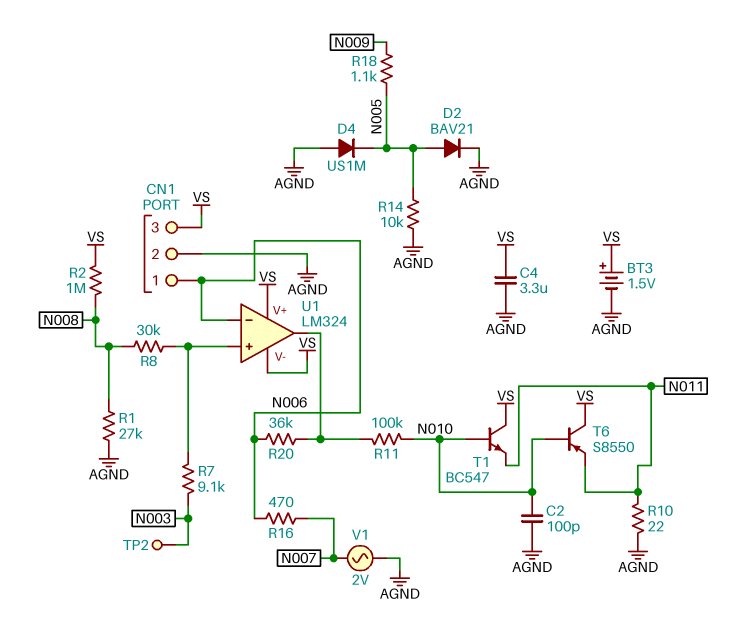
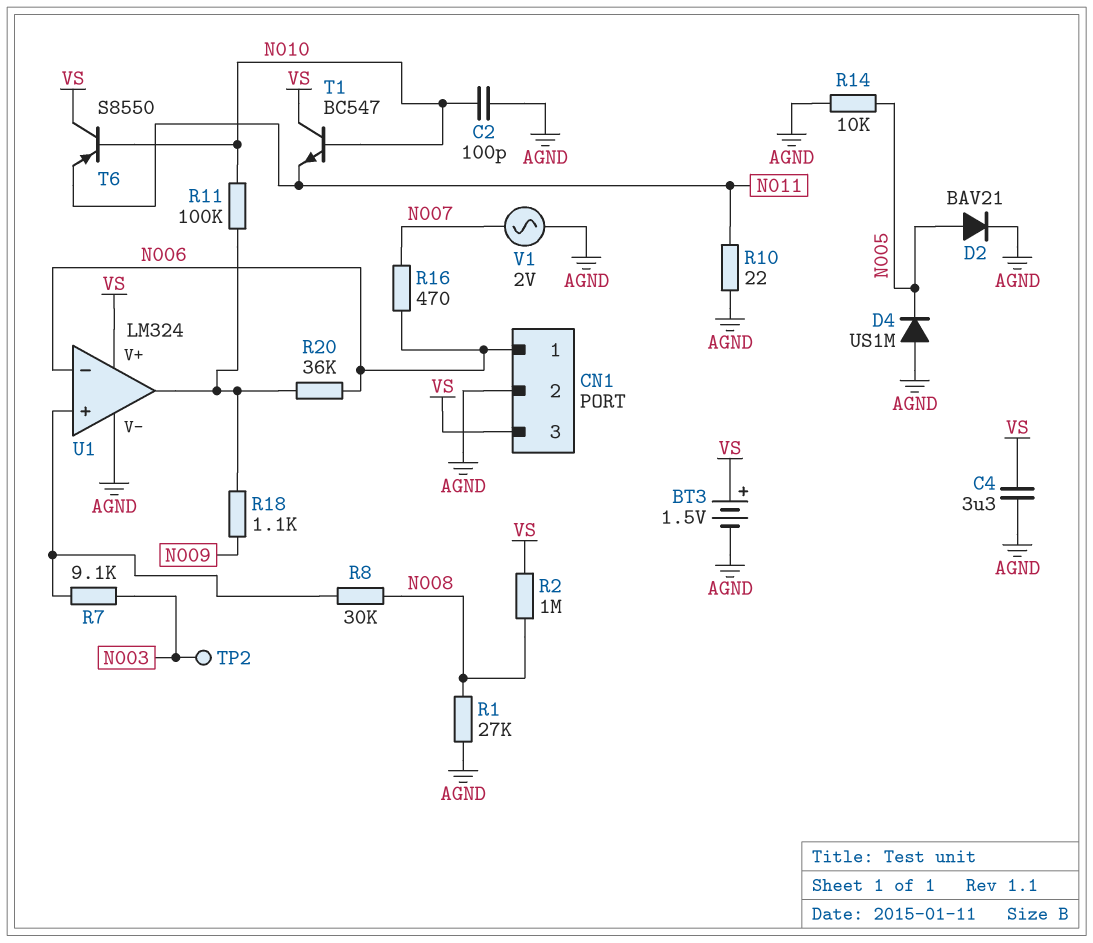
R18: 1.1k (N005, N009) -> 1.1k (N009, U1/out)
U1 pin V-: VS -> AGND

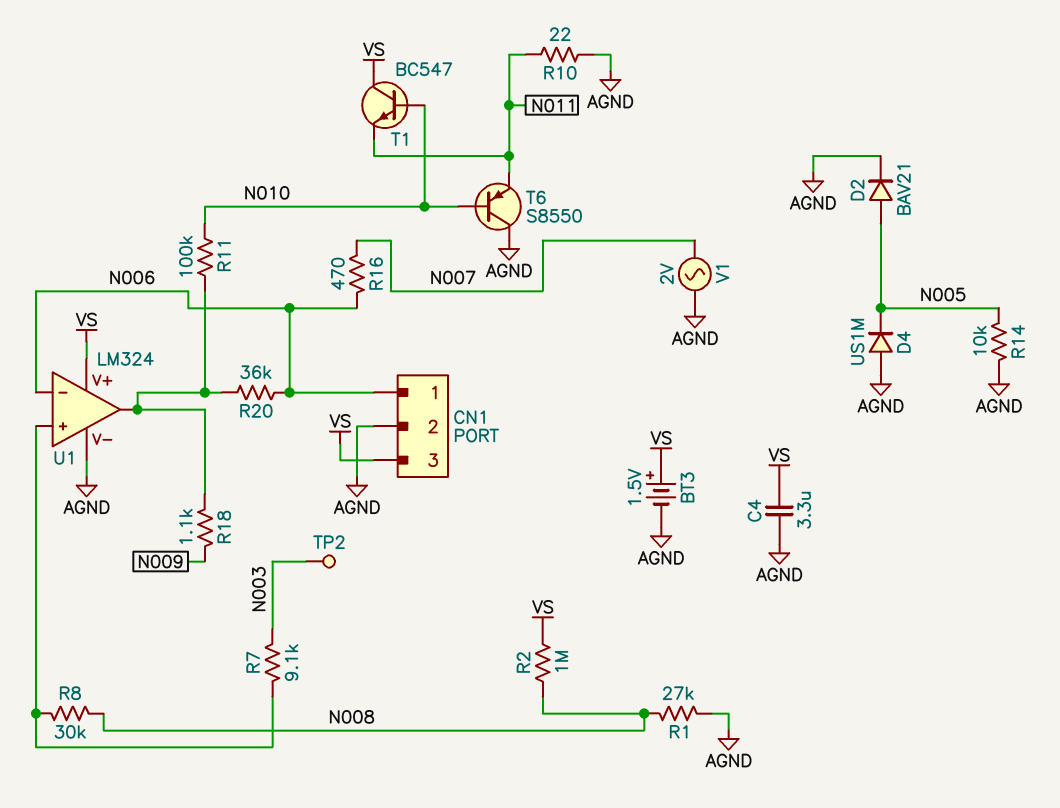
C2: 100pF (AGND, N010) -> none
T6: PNP S8550 (B N010, C VS, E N011) -> PNP S8550 (B N010, C AGND, E N011)

